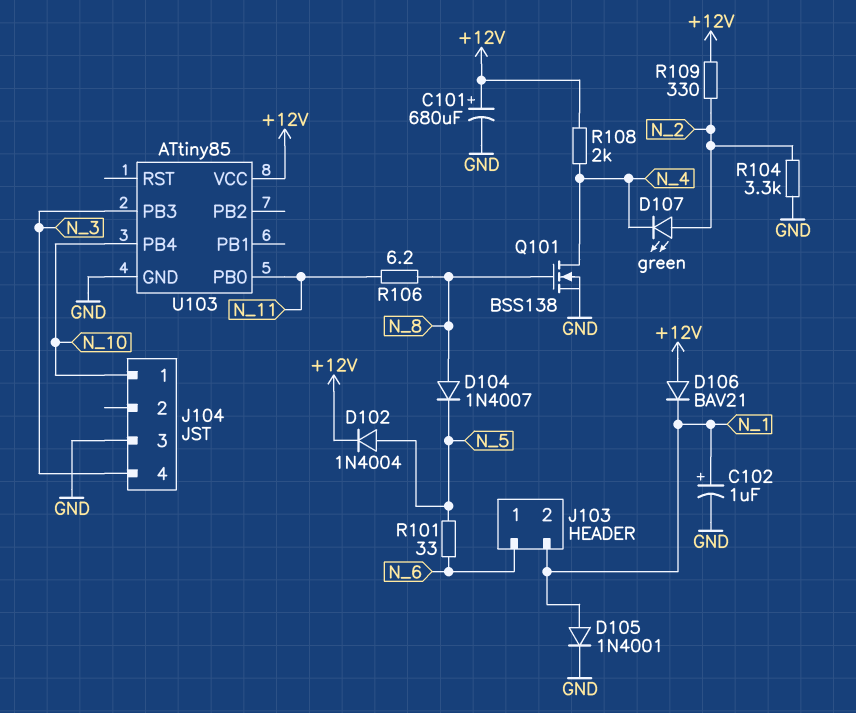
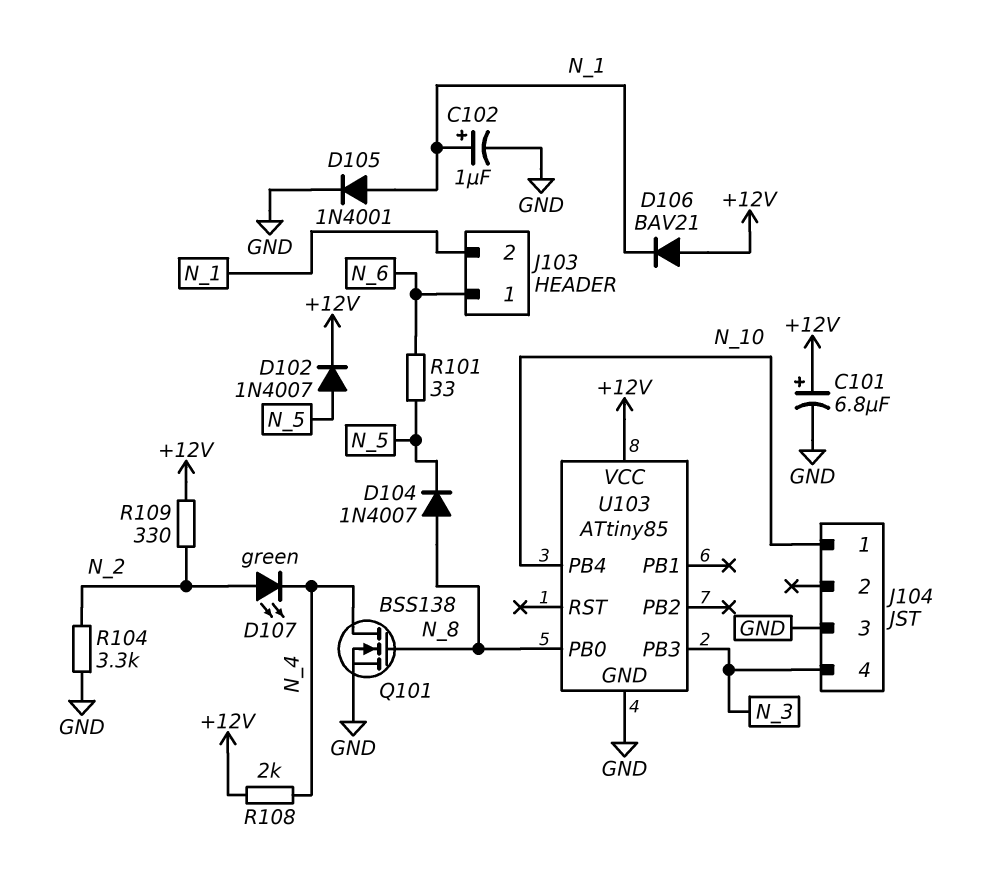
C101: 680uF (plus +12V, minus GND) -> 6.8uF (plus +12V, minus GND)
D102: diode 1N4004 (A N_5, K +12V) -> diode 1N4007 (A N_5, K +12V)
R106: 6.2 (N_8, N_11) -> none
U103 pin PB0: N_11 -> N_8

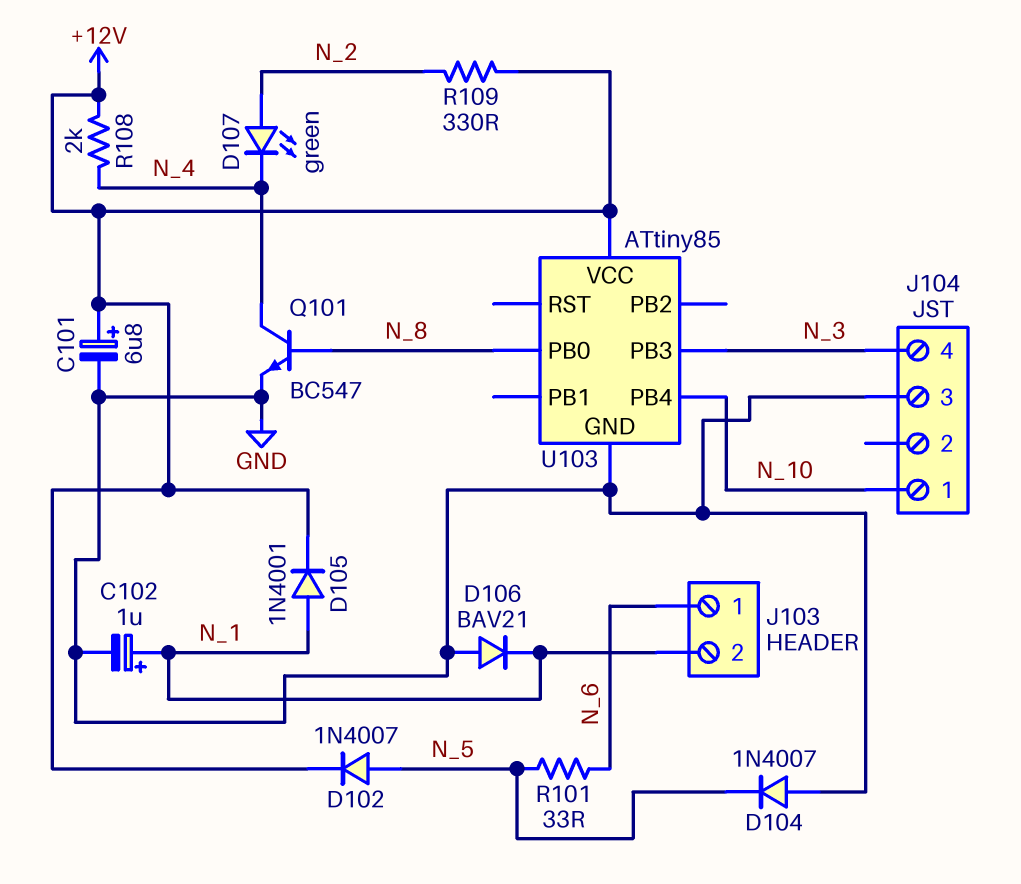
D104: diode 1N4007 (A N_8, K N_5) -> diode 1N4007 (A GND, K N_5)
D105: diode 1N4001 (A N_1, K GND) -> diode 1N4001 (A N_1, K +12V)
D106: diode BAV21 (A +12V, K N_1) -> diode BAV21 (A GND, K N_1)
Q101: NMOS BSS138 (G N_8, D N_4, S GND) -> NPN BC547 (B N_8, C N_4, E GND)
R104: 3.3k (GND, N_2) -> none

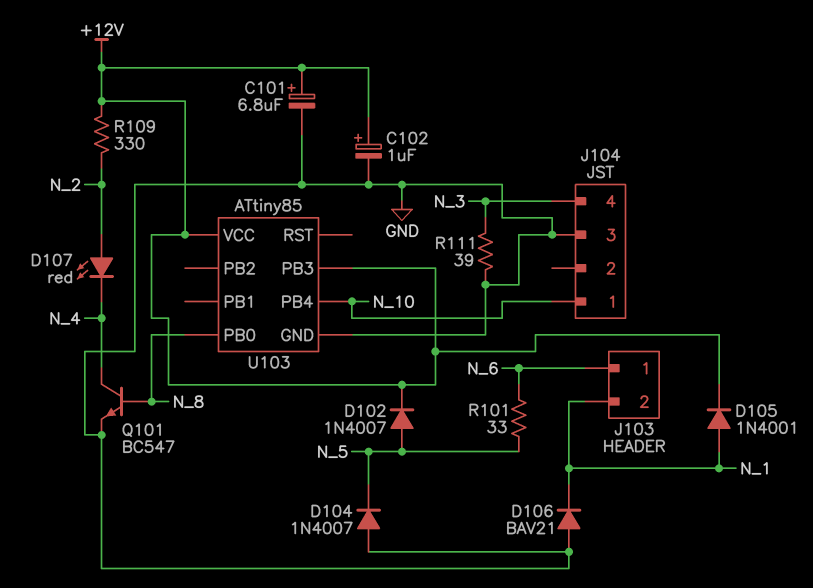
C102: 1uF (plus N_1, minus GND) -> 1uF (plus +12V, minus GND)
D107: LED green (A N_2, K N_4) -> LED red (A N_2, K N_4)
R108: 2k (+12V, N_4) -> none
R111: none -> 39 (GND, N_3)
U103 pin PB3: N_3 -> +12V

